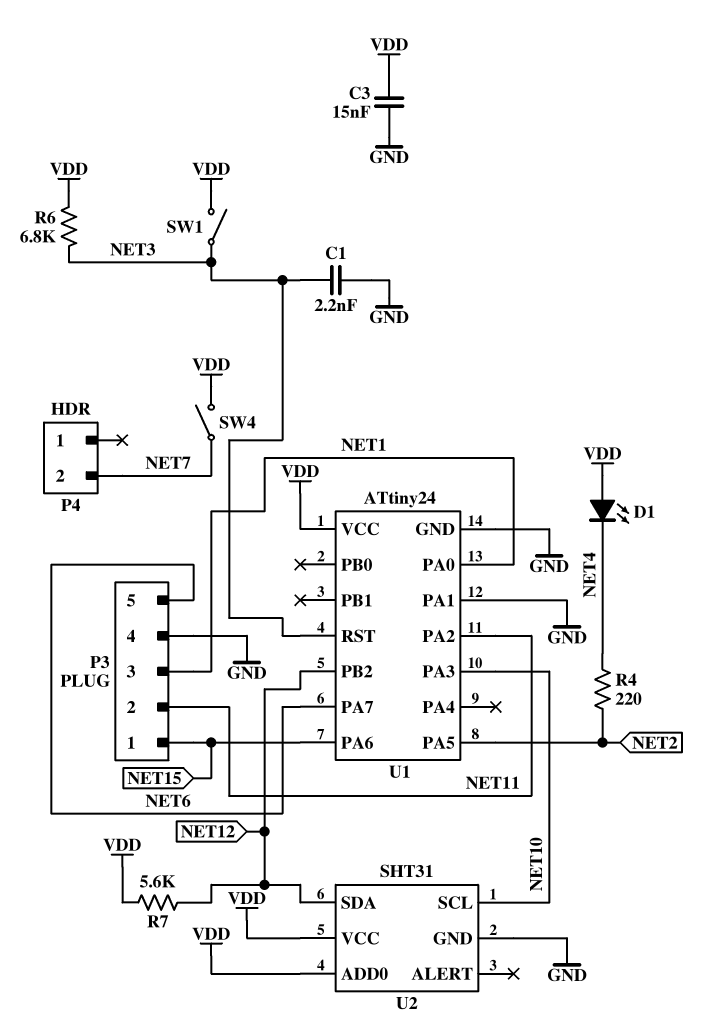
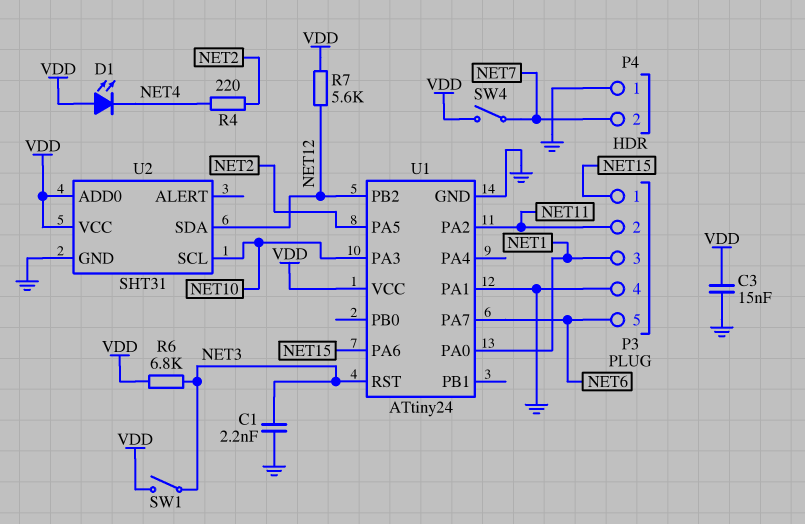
P4 pin 1: none -> GND

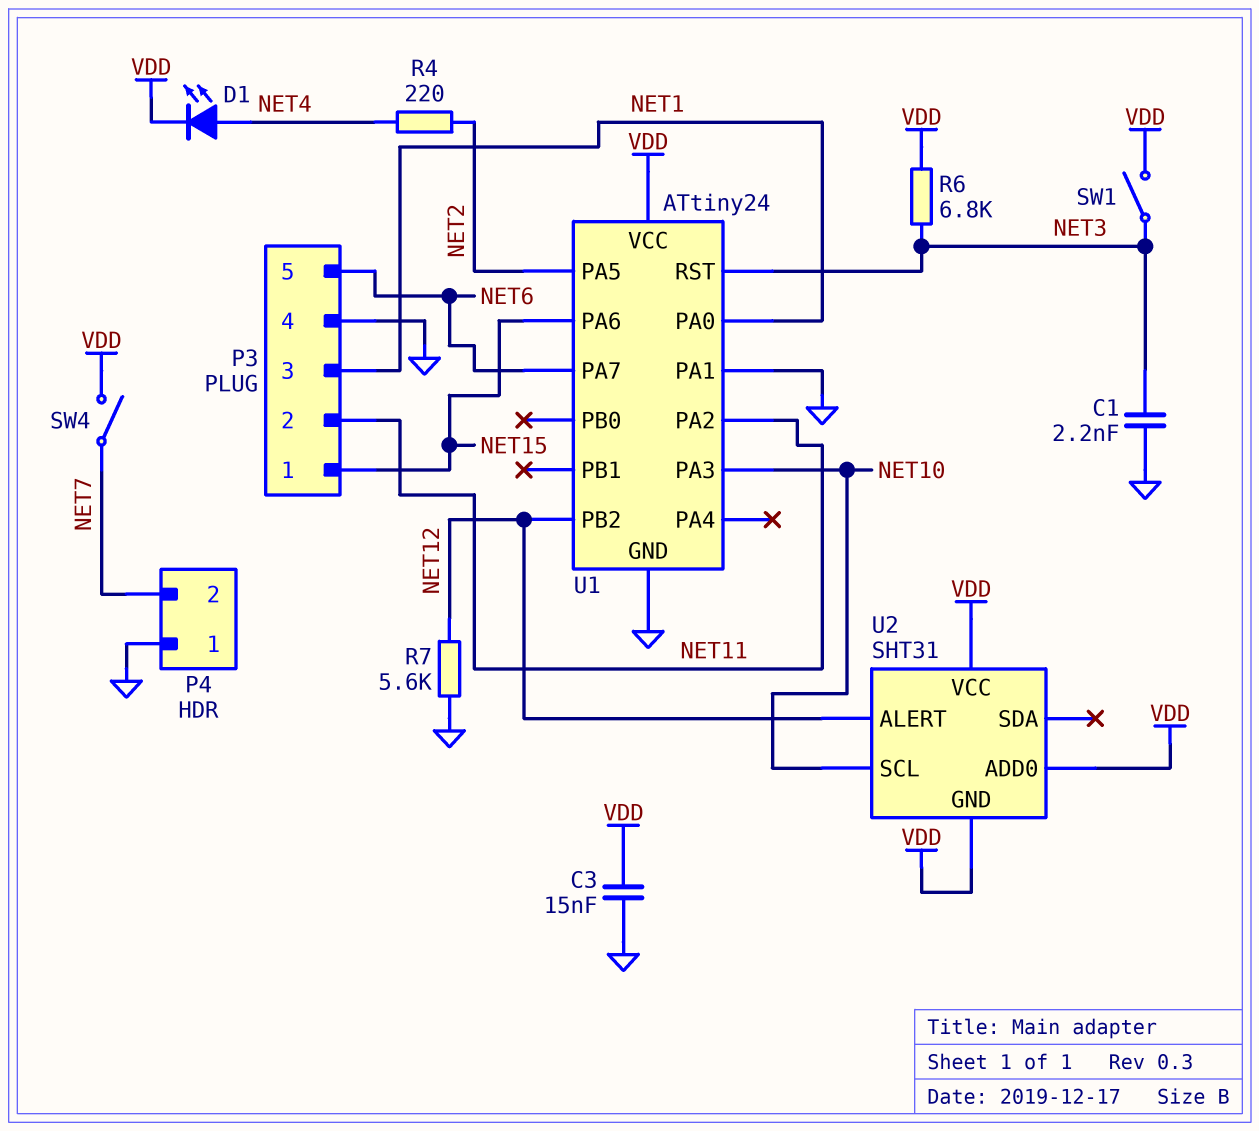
D1: LED (A VDD, K NET4) -> LED (A NET4, K VDD)
R7: 5.6k (NET12, VDD) -> 5.6k (GND, NET12)
U2 pin ALERT: none -> NET12
U2 pin GND: GND -> VDD
U2 pin SDA: NET12 -> none

